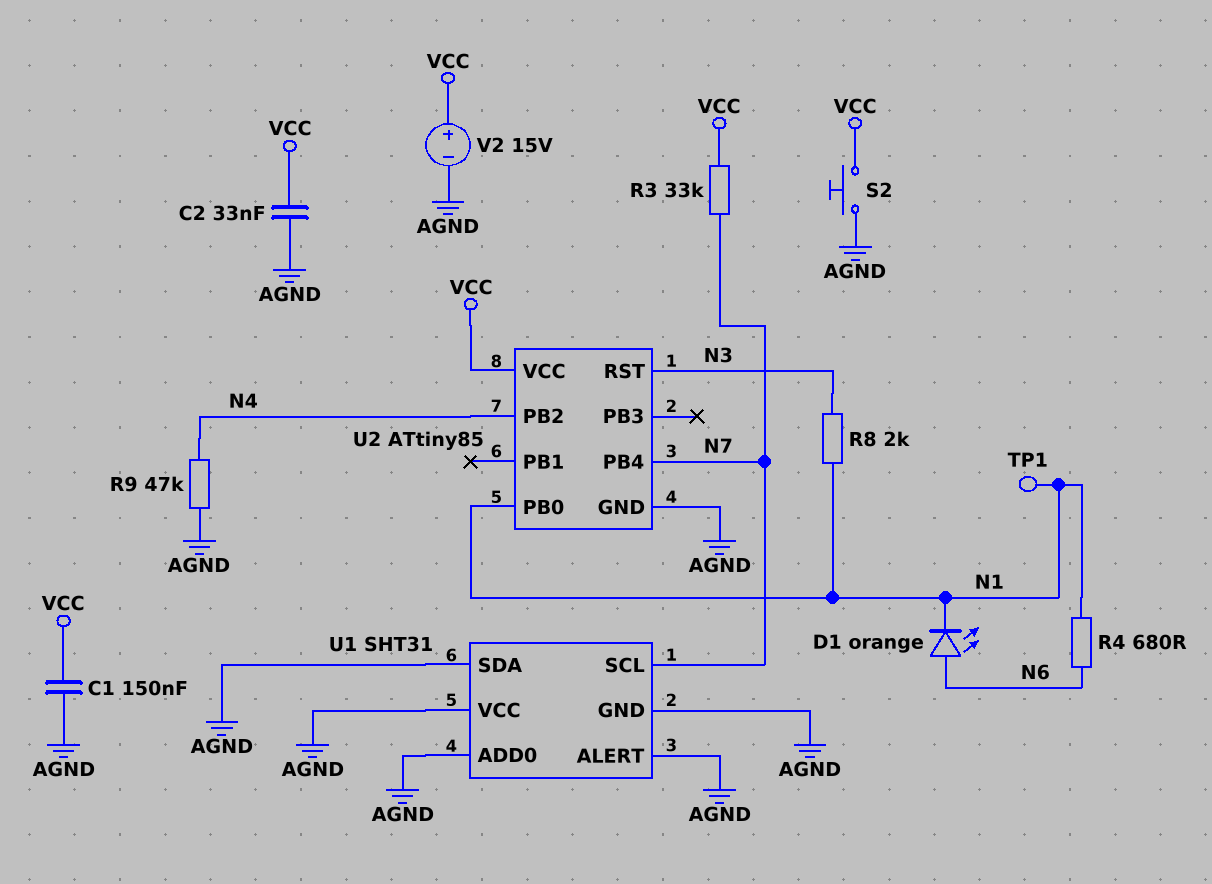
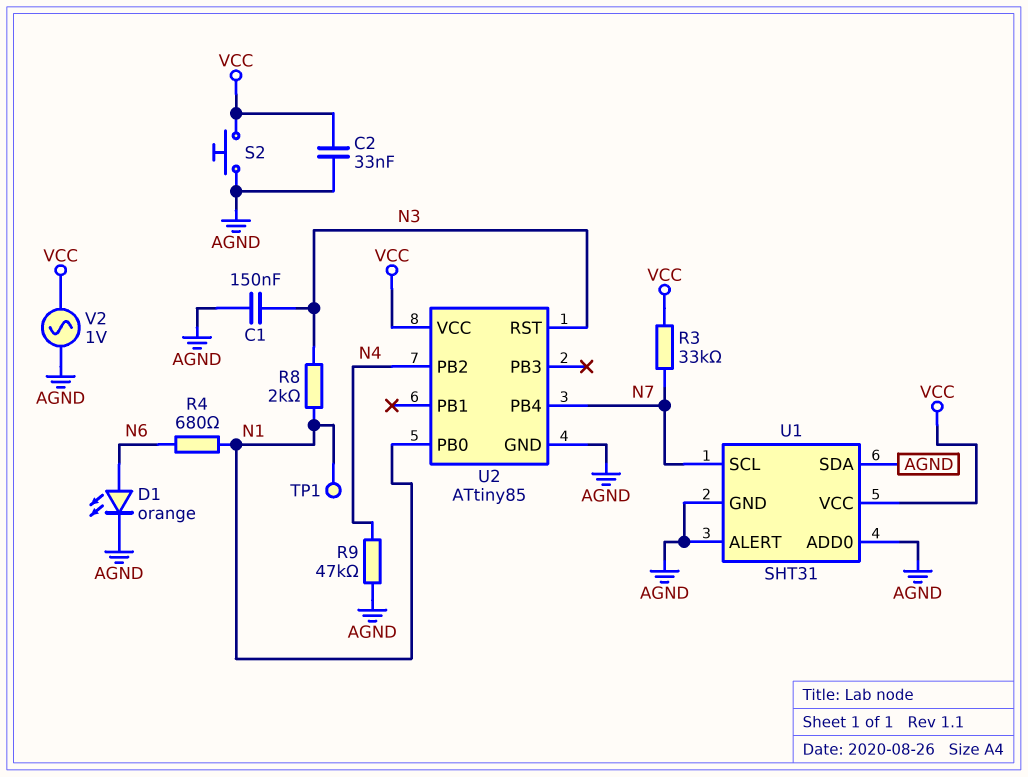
C1: 150nF (AGND, VCC) -> 150nF (AGND, N3)
D1: LED orange (A N6, K N1) -> LED orange (A N6, K AGND)
U1 pin VCC: AGND -> VCC
V2: 15V (plus VCC, minus AGND) -> AC 1V (AGND, VCC)

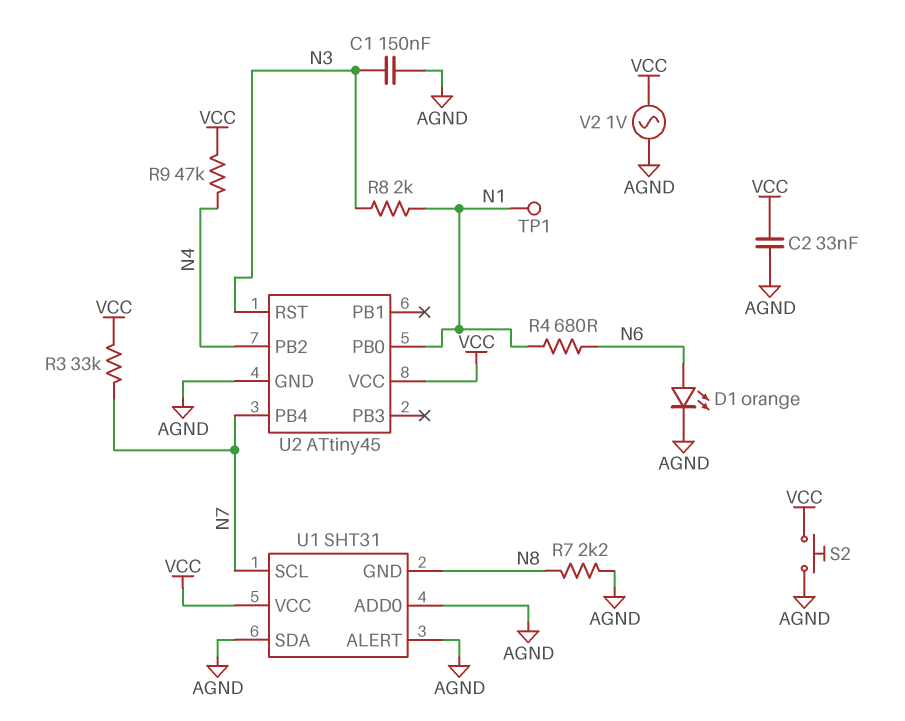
R7: none -> 2.2k (AGND, N8)
R9: 47k (AGND, N4) -> 47k (N4, VCC)
U1 pin GND: AGND -> N8
U2: ATtiny85 -> ATtiny45

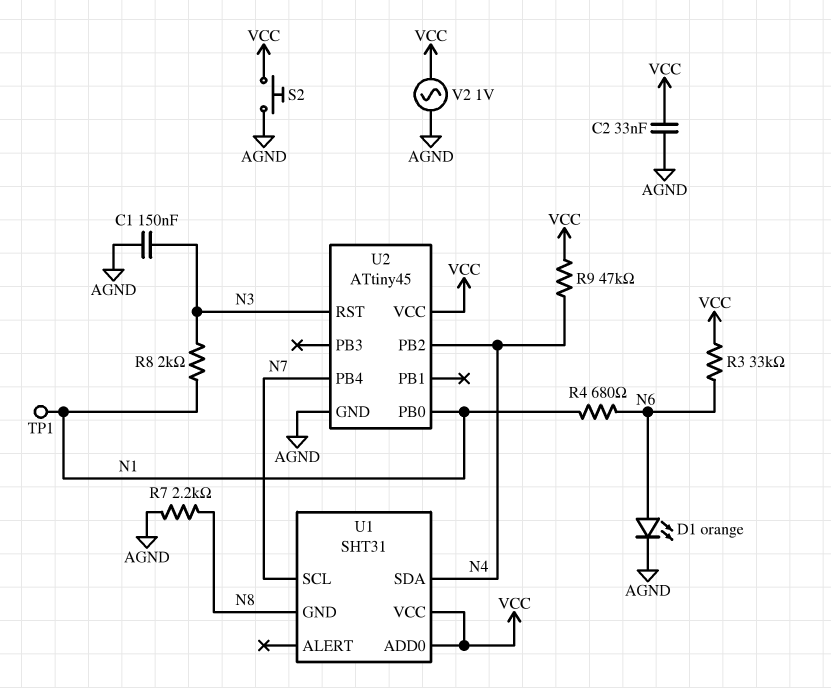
R3: 33k (N7, VCC) -> 33k (N6, VCC)
U1 pin ADD0: AGND -> VCC
U1 pin ALERT: AGND -> none
U1 pin SDA: AGND -> N4

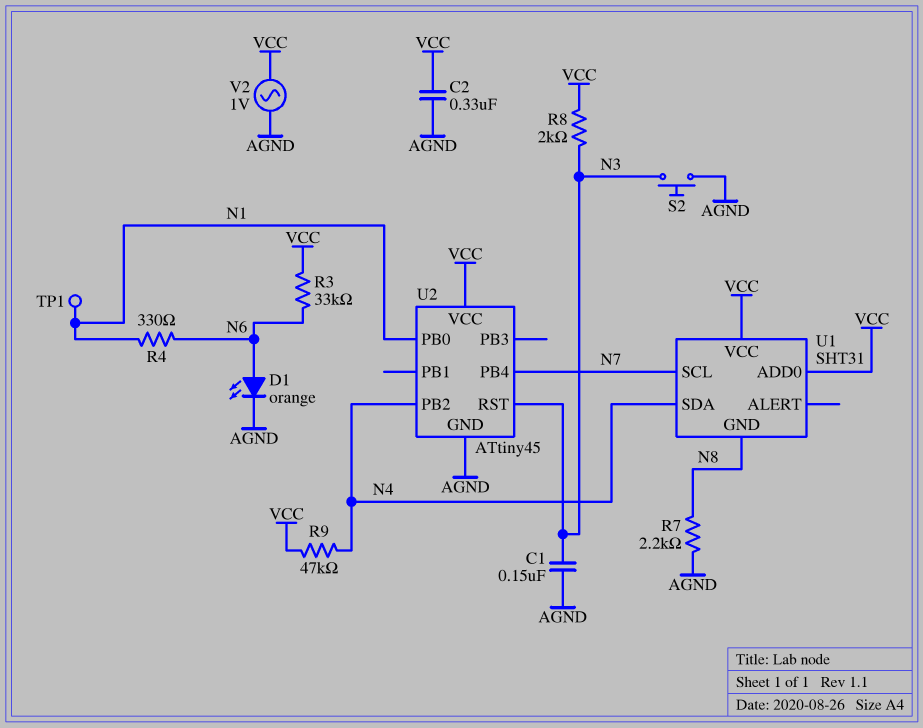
C2: 33nF (AGND, VCC) -> 330nF (AGND, VCC)
R4: 680 (N1, N6) -> 330 (N1, N6)
R8: 2k (N1, N3) -> 2k (N3, VCC)
S2: button (AGND, VCC) -> button (AGND, N3)

